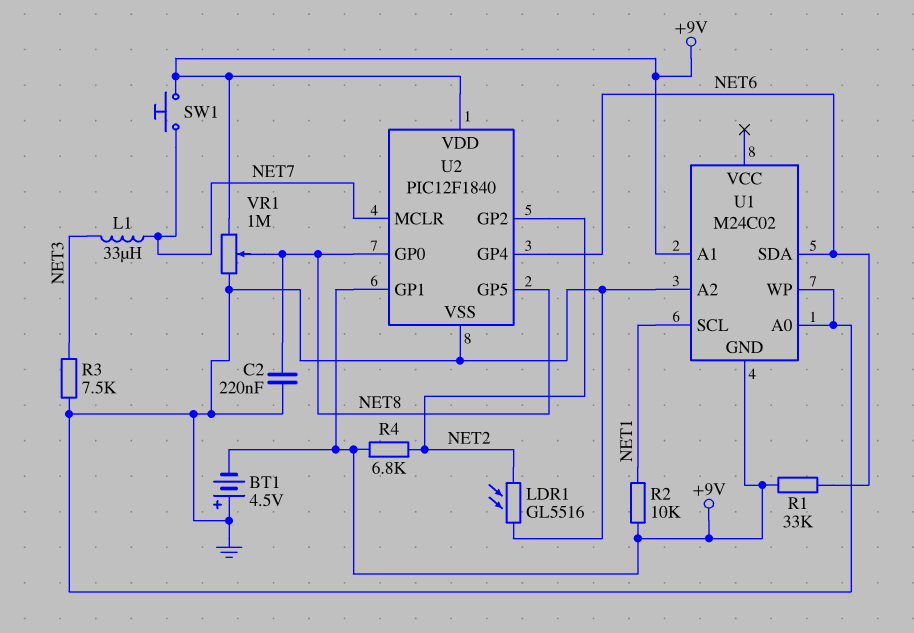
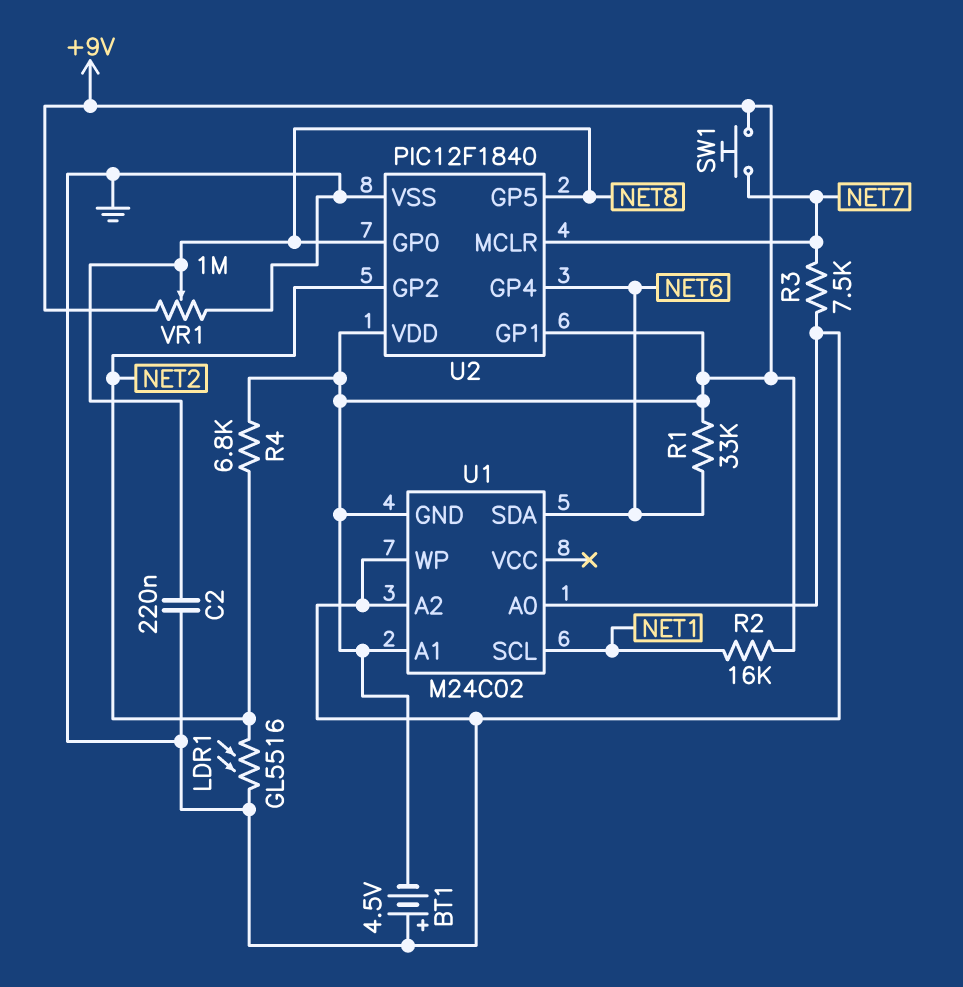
L1: 33uH (NET3, NET7) -> none
R2: 10k (+9V, NET1) -> 16k (+9V, NET1)
R3: 7.5k (GND, NET3) -> 7.5k (GND, NET7)

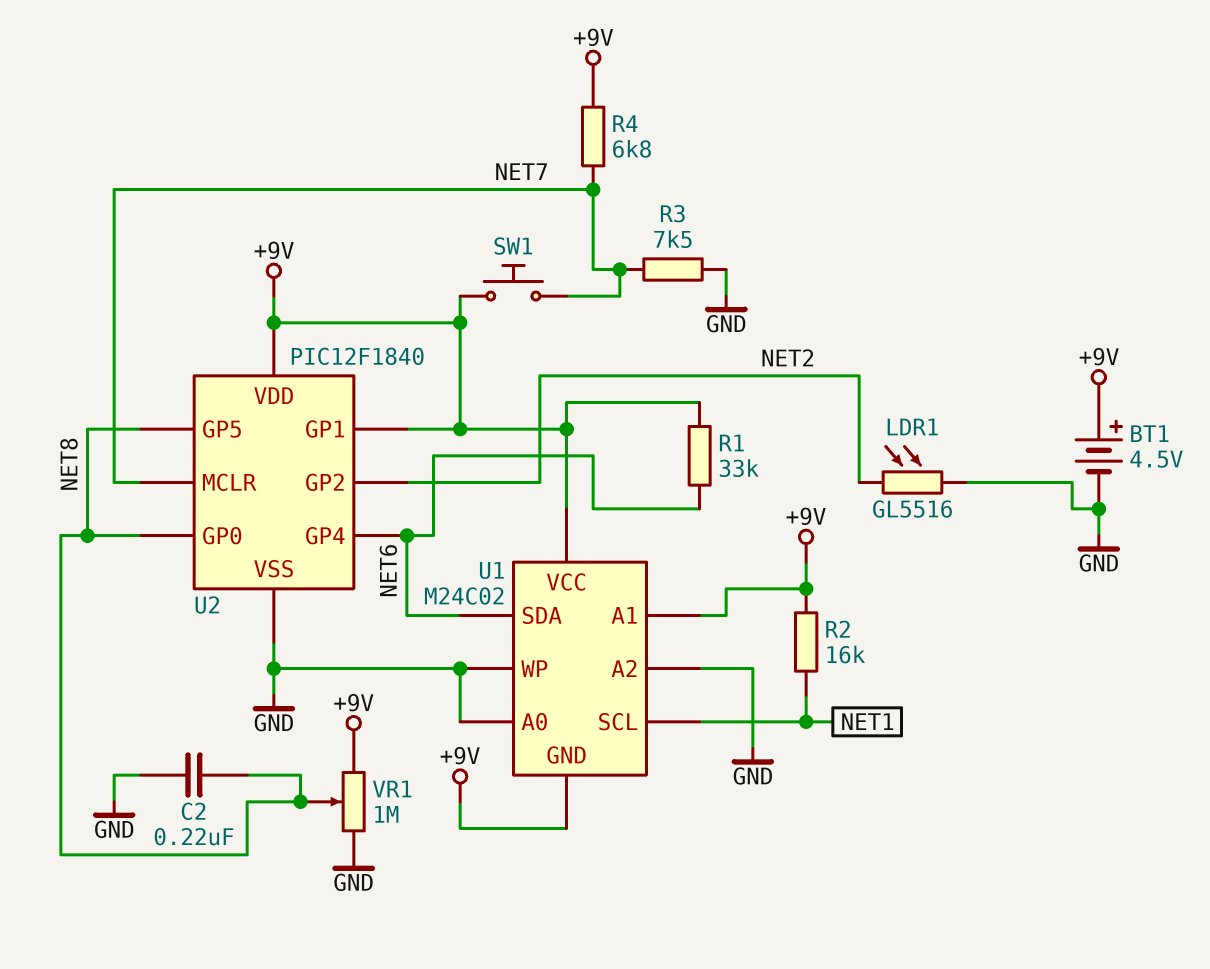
BT1: 4.5V (plus GND, minus +9V) -> 4.5V (plus +9V, minus GND)
R4: 6.8k (+9V, NET2) -> 6.8k (+9V, NET7)
U1 pin VCC: none -> +9V

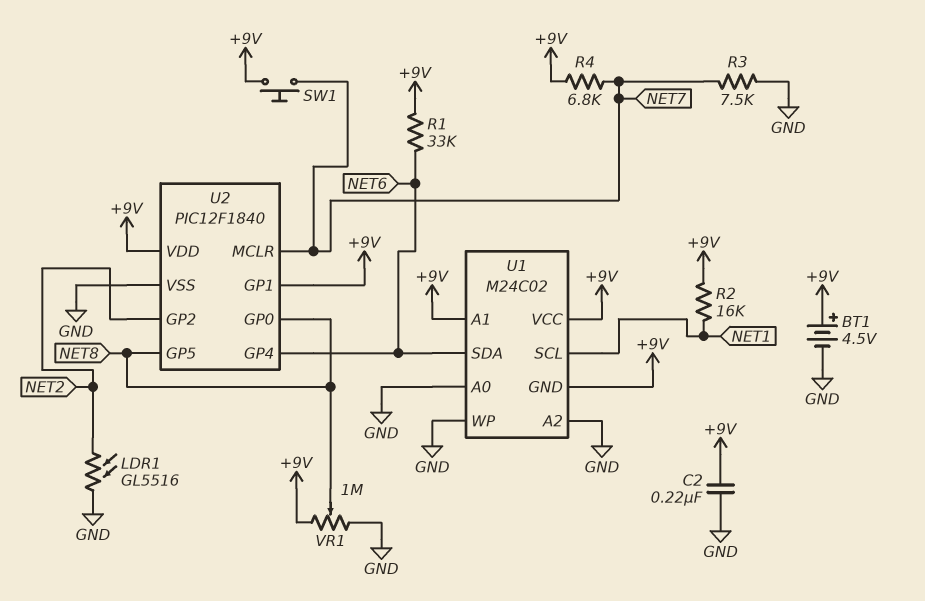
C2: 220nF (GND, NET8) -> 220nF (+9V, GND)

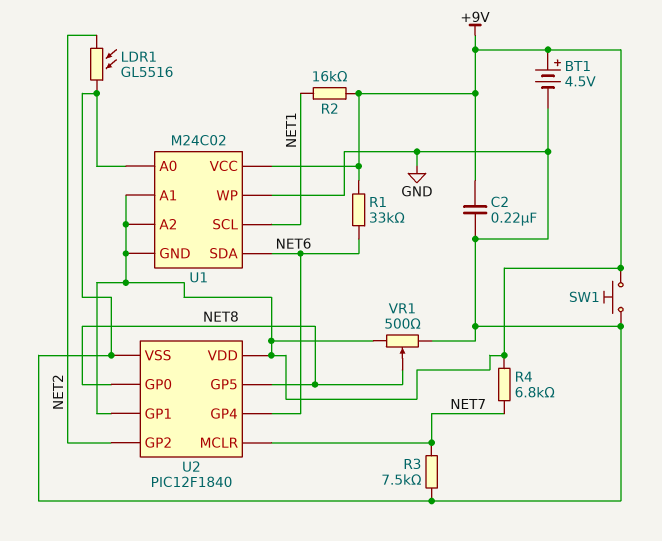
SW1: button (+9V, NET7) -> button (+9V, GND)
U1 pin A2: GND -> +9V
VR1: 1M (+9V, GND, wiper NET8) -> 500 (+9V, GND, wiper NET8)

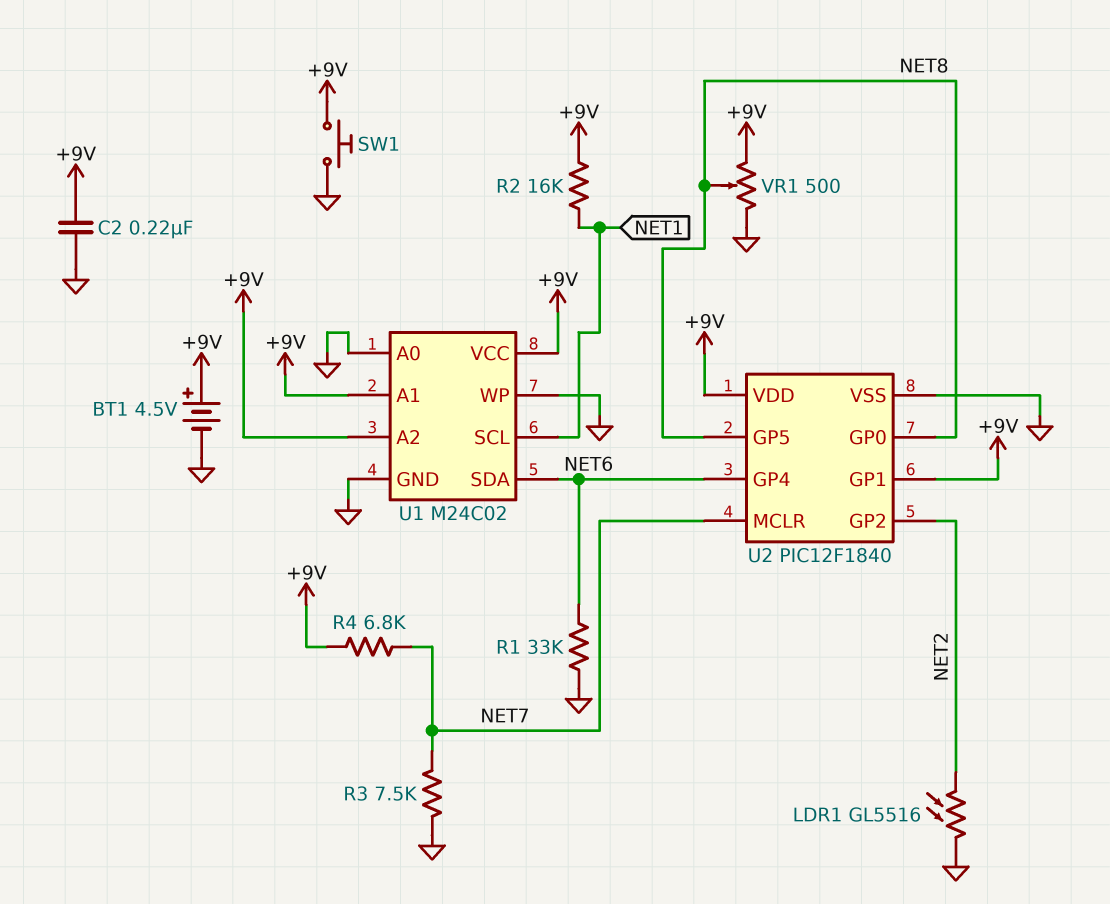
R1: 33k (+9V, NET6) -> 33k (GND, NET6)
U1 pin GND: +9V -> GND

